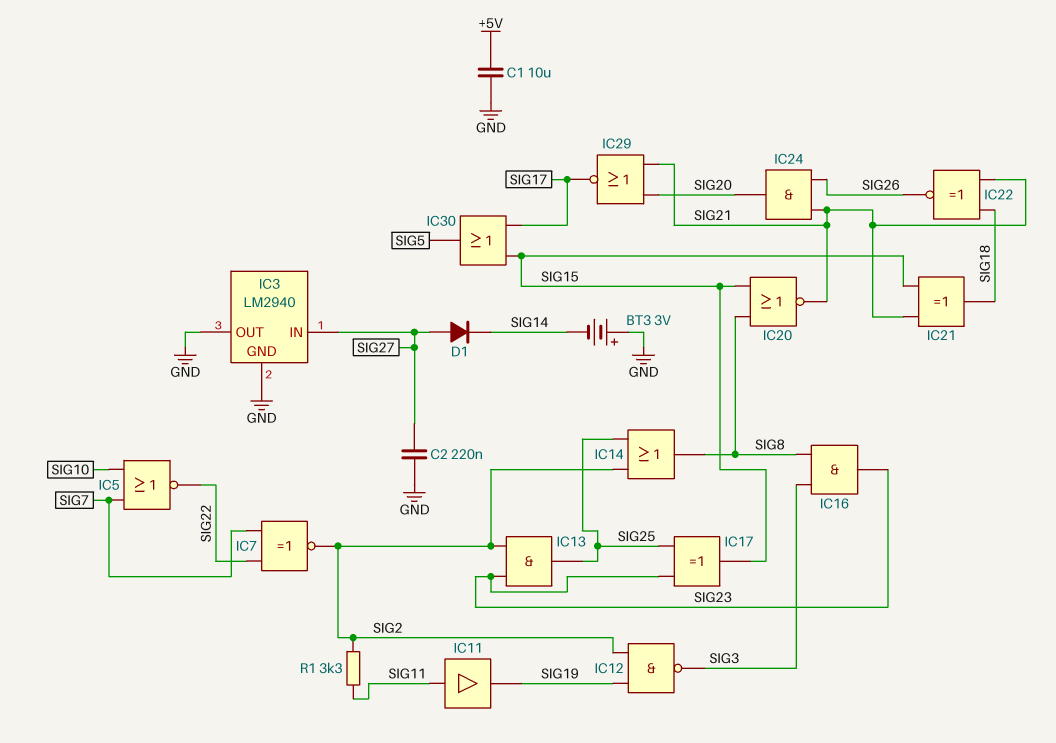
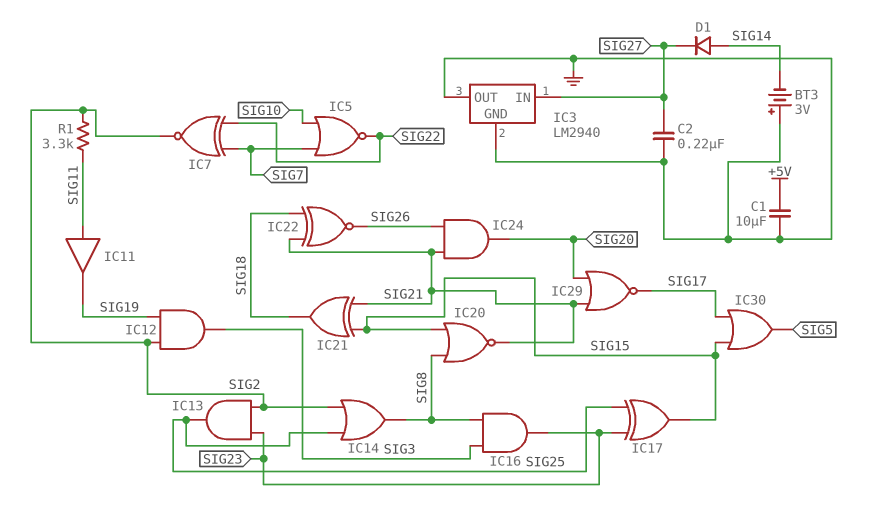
D1: diode (A SIG27, K SIG14) -> diode (A SIG14, K SIG27)
IC12: NAND (in SIG2, in SIG19, out SIG3) -> AND (in SIG2, in SIG19, out SIG3)

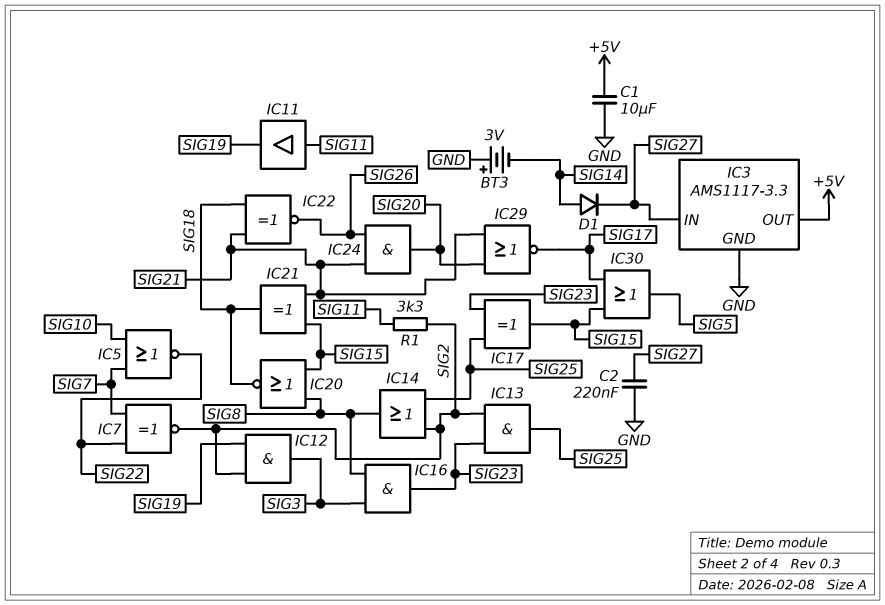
IC3: LM2940 -> AMS1117-3.3
IC3 pin OUT: GND -> +5V
IC20: NOR (in SIG8, in SIG15, out SIG21) -> NOR (in SIG8, in SIG15, out SIG18)

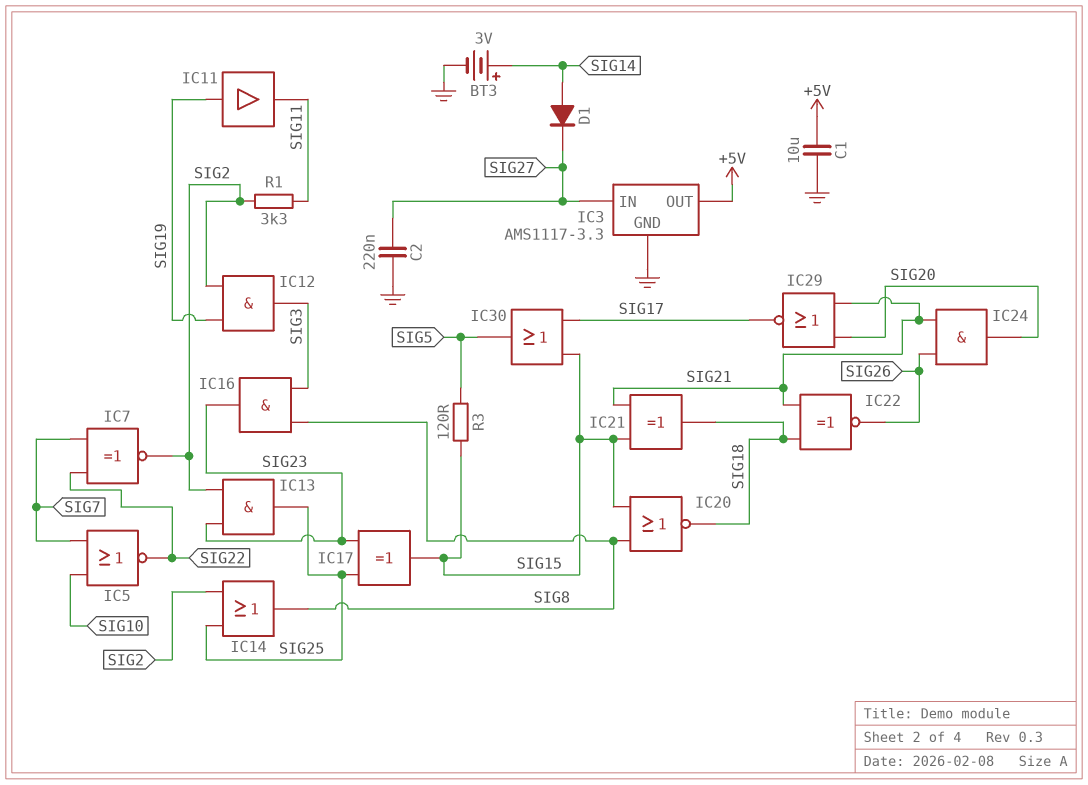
BT3: 3V (plus GND, minus SIG14) -> 3V (plus SIG14, minus GND)
IC11: buffer (in SIG11, out SIG19) -> buffer (in SIG19, out SIG11)
R3: none -> 120 (SIG5, SIG15)

